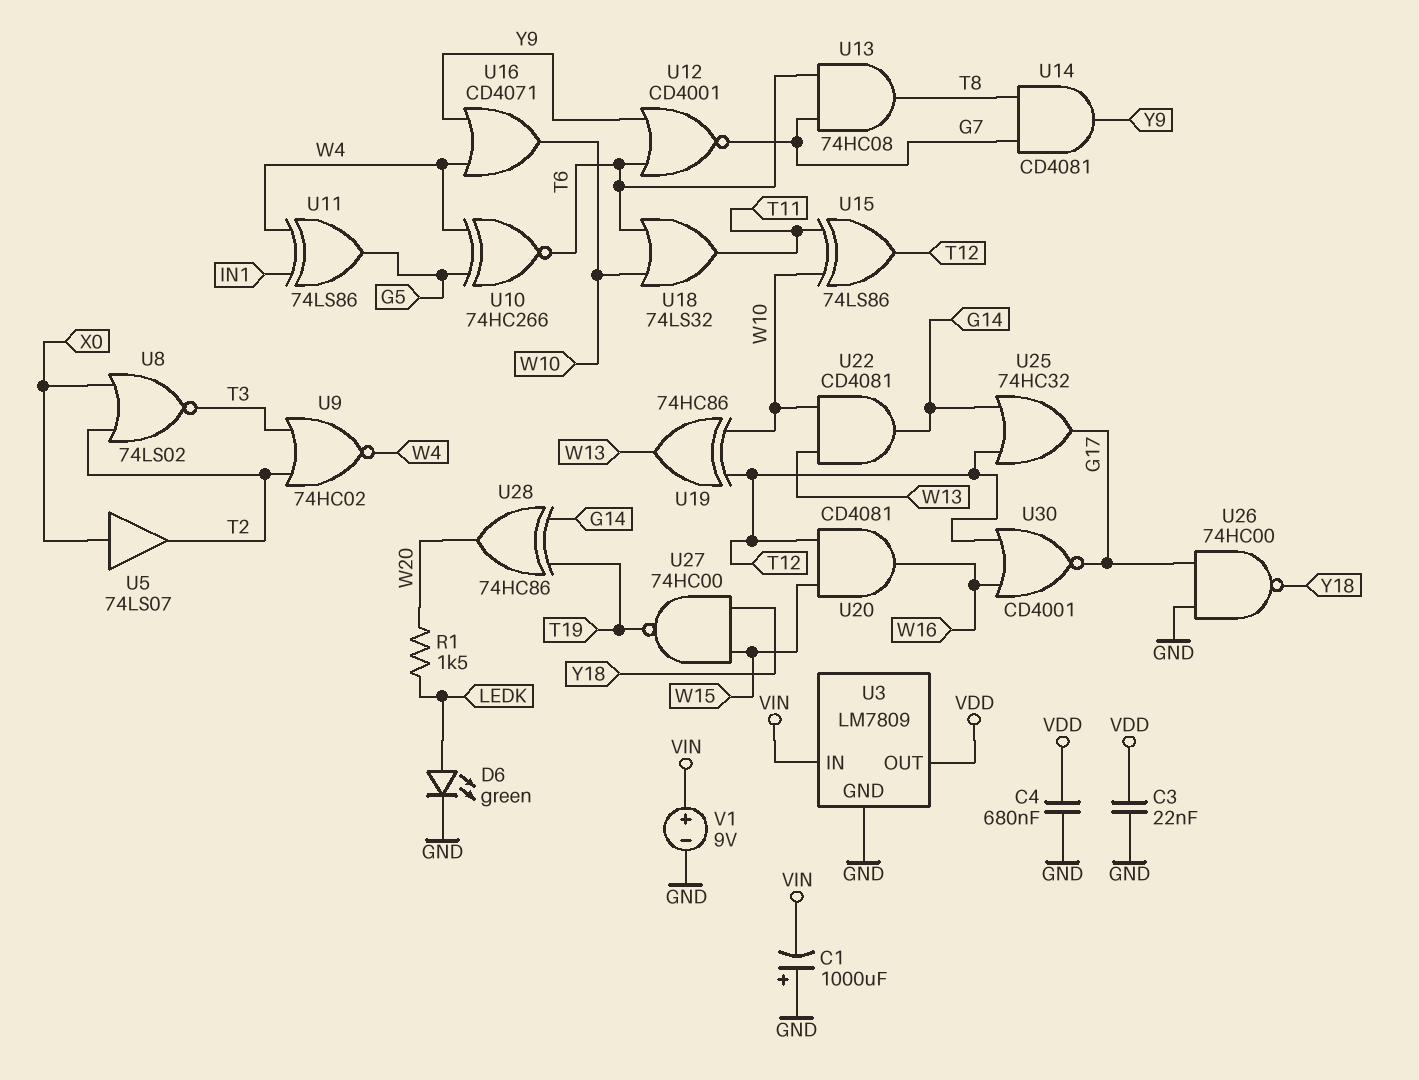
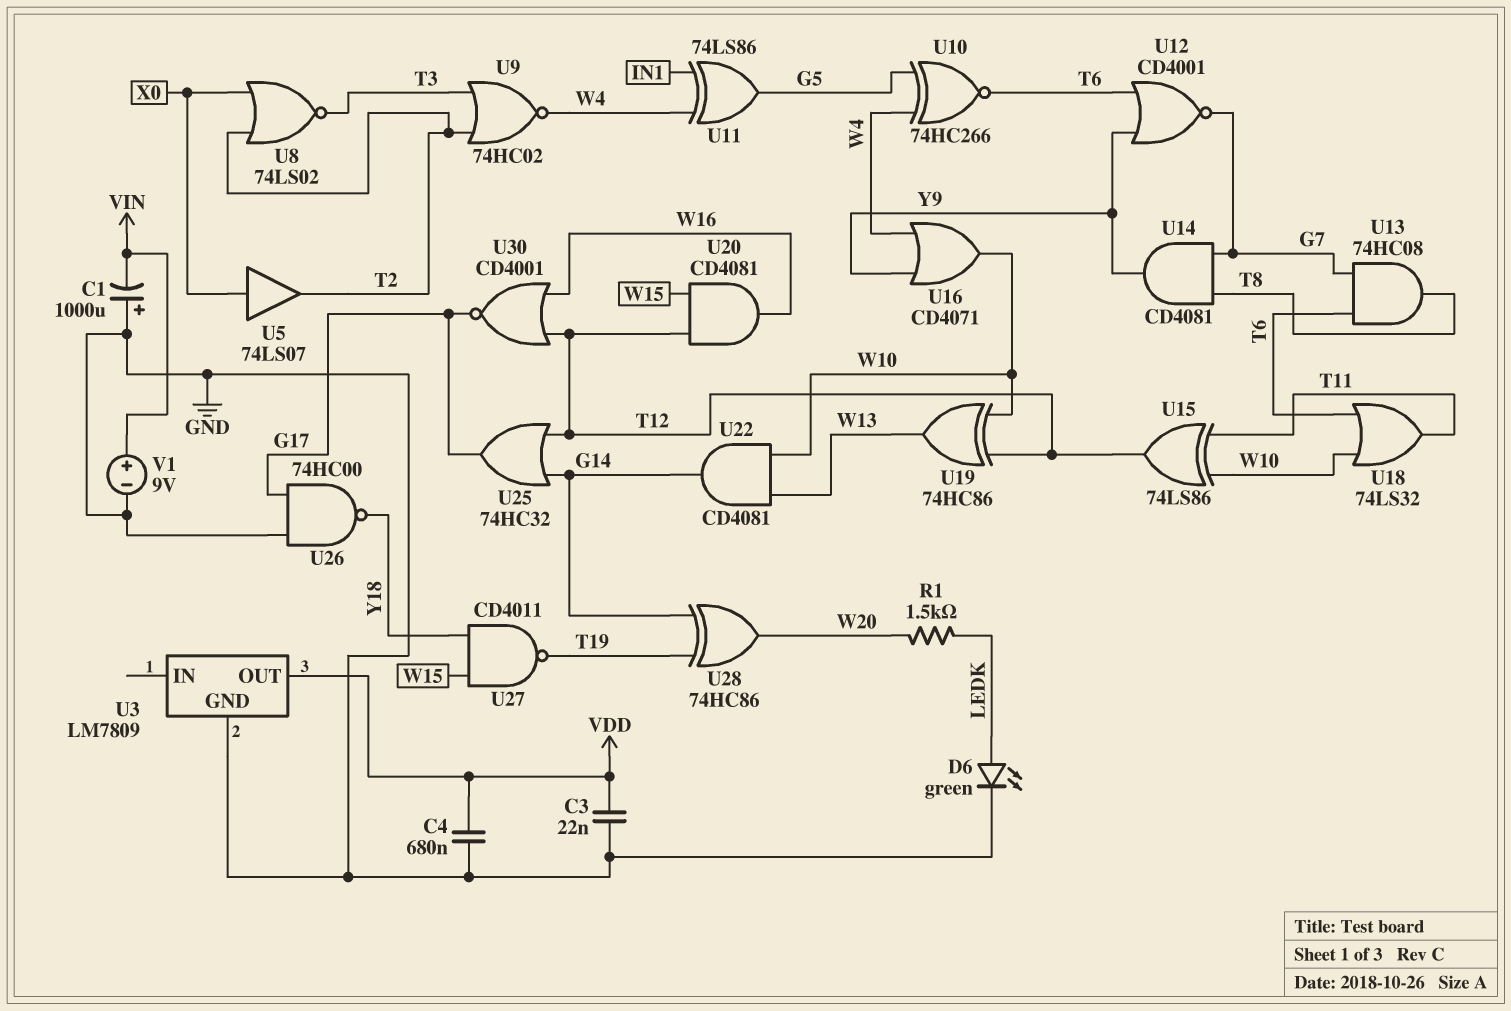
U3 pin IN: VIN -> none
U27: NAND 74HC00 (in W15, in Y18, out T19) -> NAND CD4011 (in W15, in Y18, out T19)

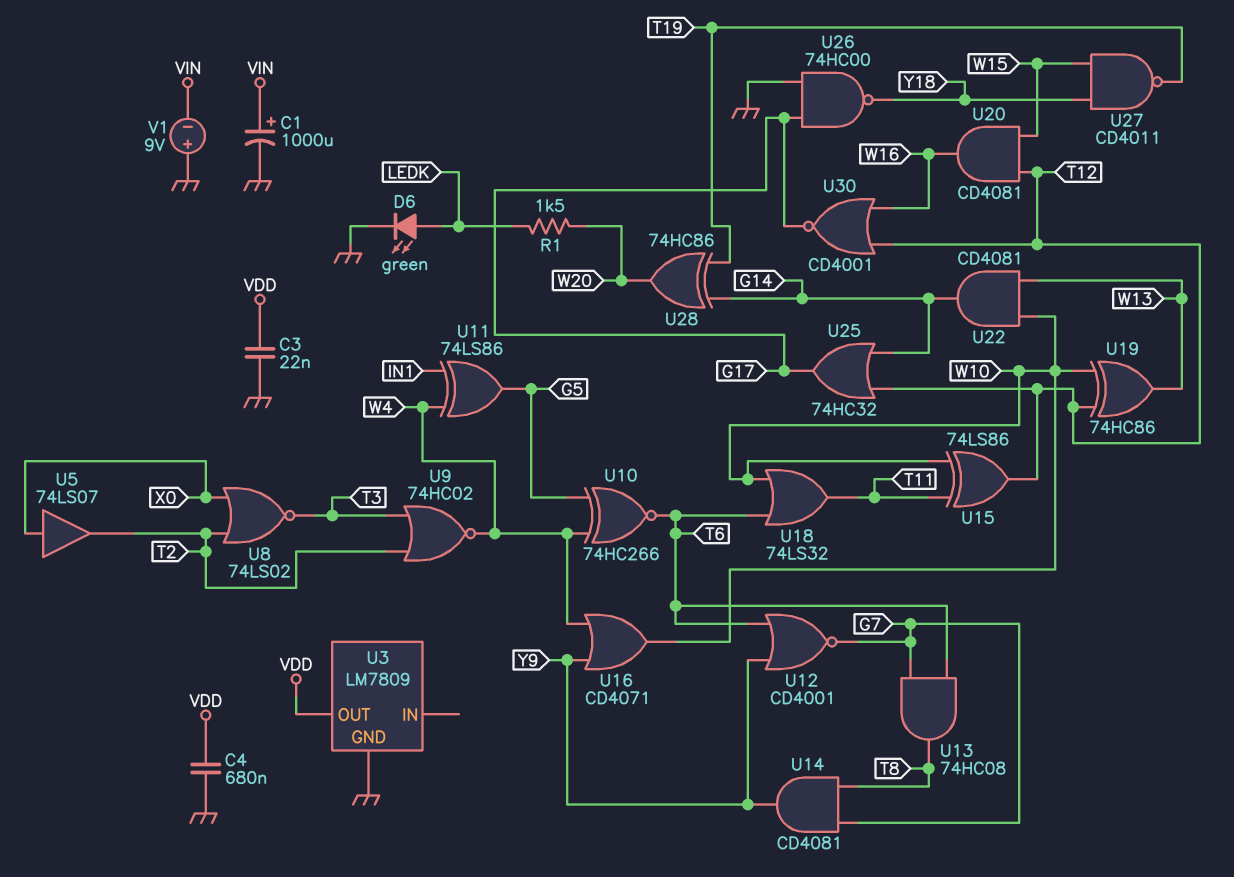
C1: 1000uF (plus GND, minus VIN) -> 1000uF (plus VIN, minus GND)
V1: 9V (plus VIN, minus GND) -> 9V (plus GND, minus VIN)

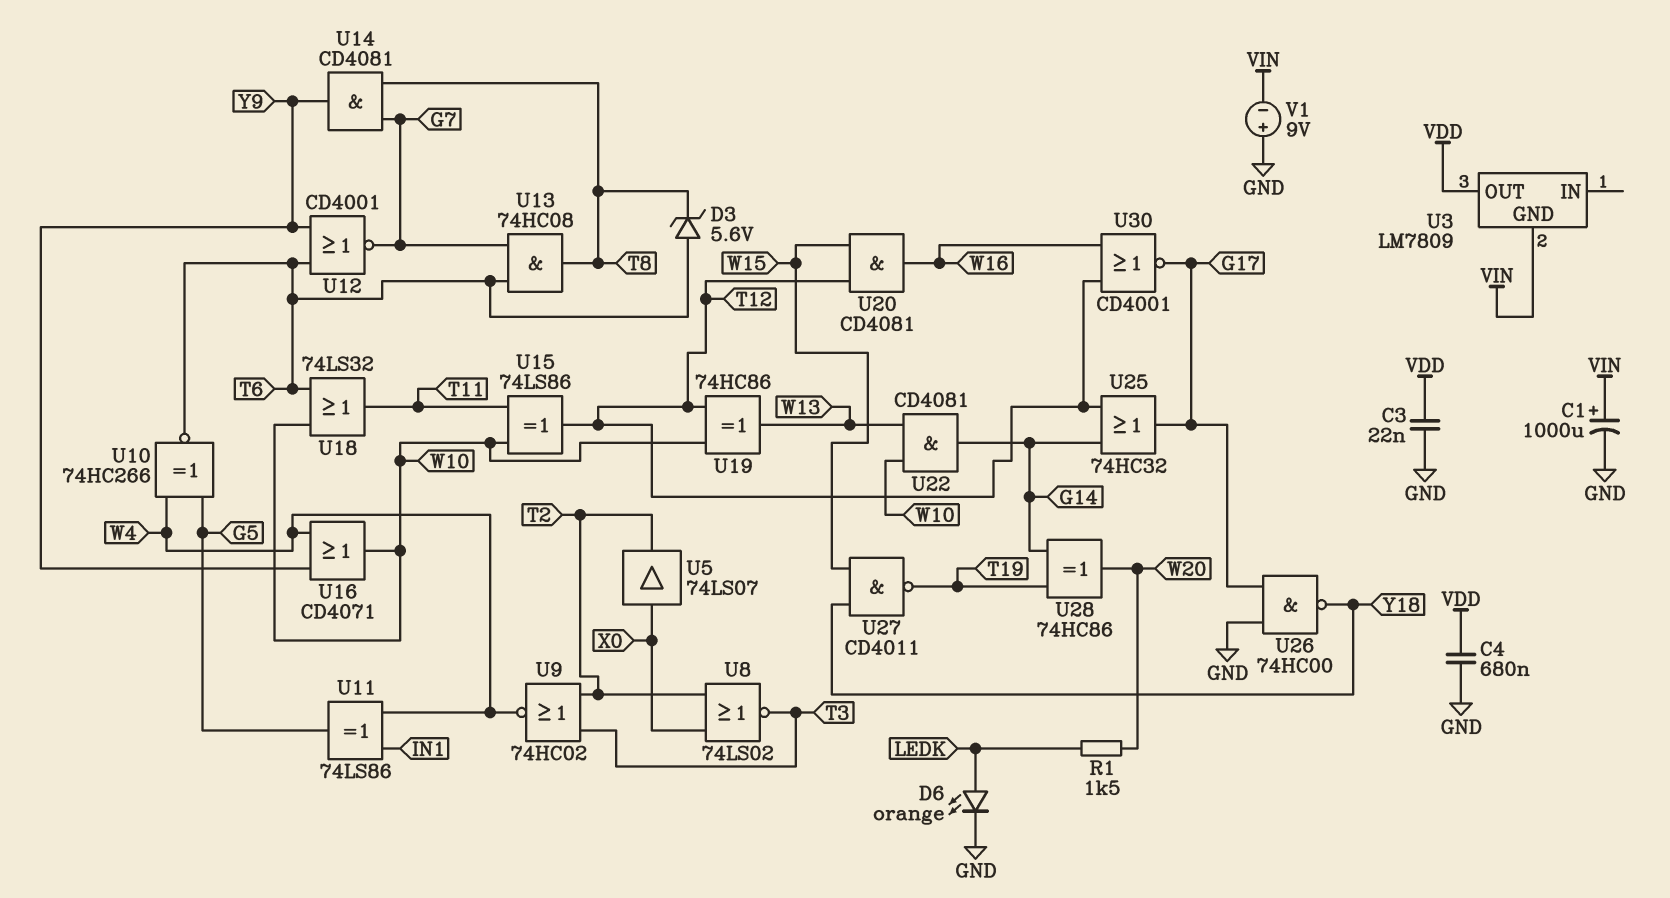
D3: none -> zener 5.6V (A T6, K T8)
D6: LED green (A LEDK, K GND) -> LED orange (A LEDK, K GND)
U3 pin GND: GND -> VIN

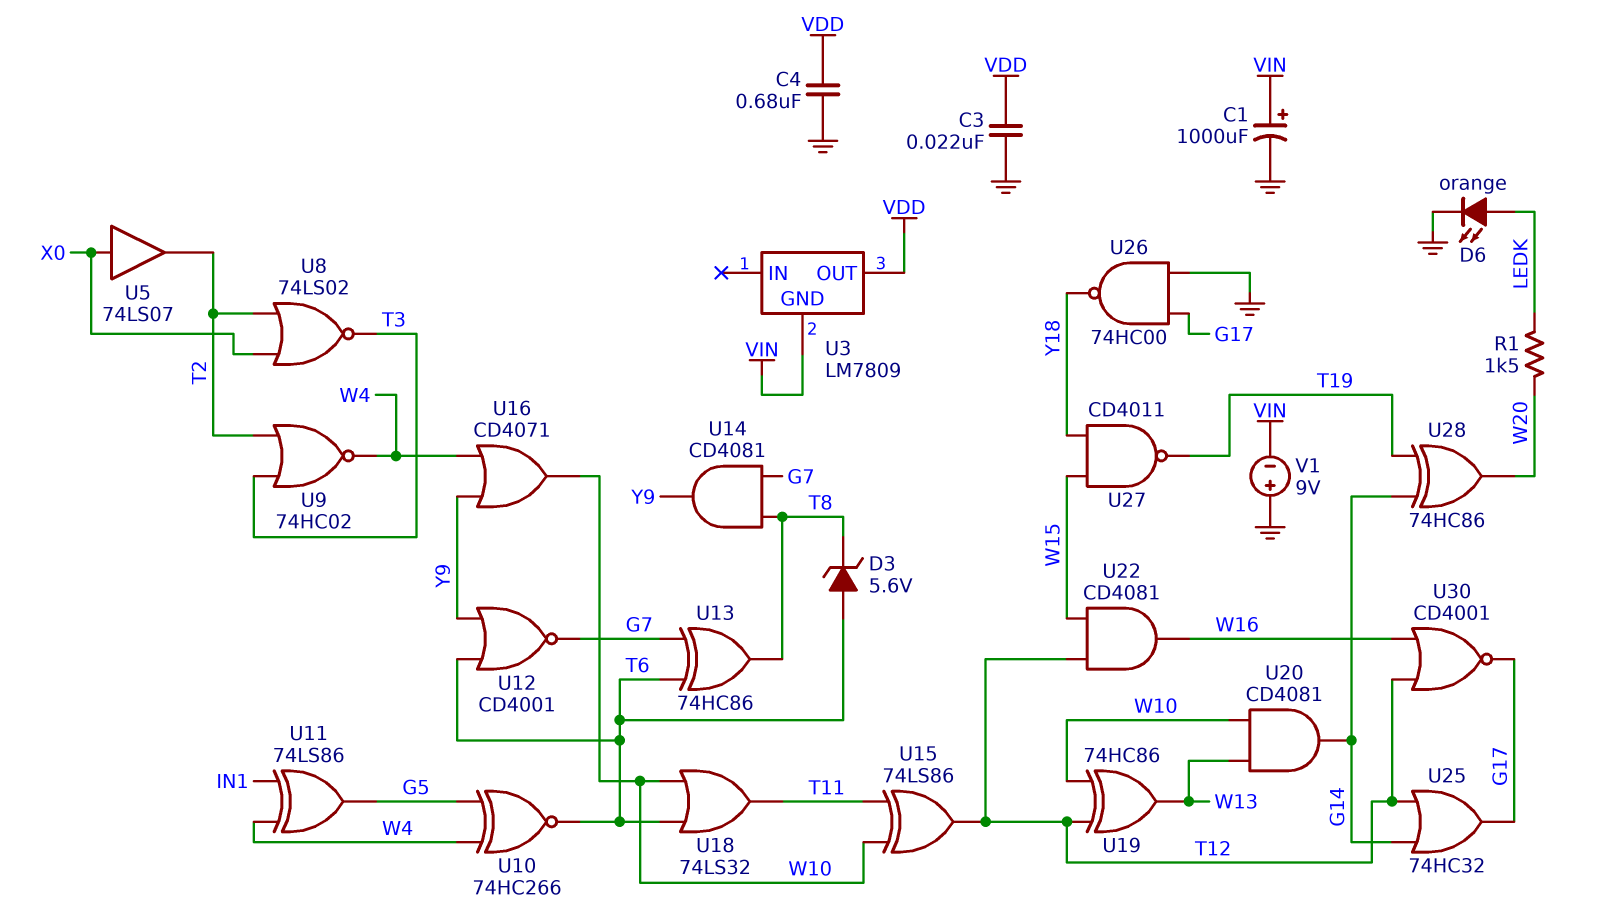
U13: AND 74HC08 (in G7, in T6, out T8) -> XOR 74HC86 (in G7, in T6, out T8)
U20: AND CD4081 (in T12, in W15, out W16) -> AND CD4081 (in W10, in W13, out G14)
U22: AND CD4081 (in W10, in W13, out G14) -> AND CD4081 (in T12, in W15, out W16)

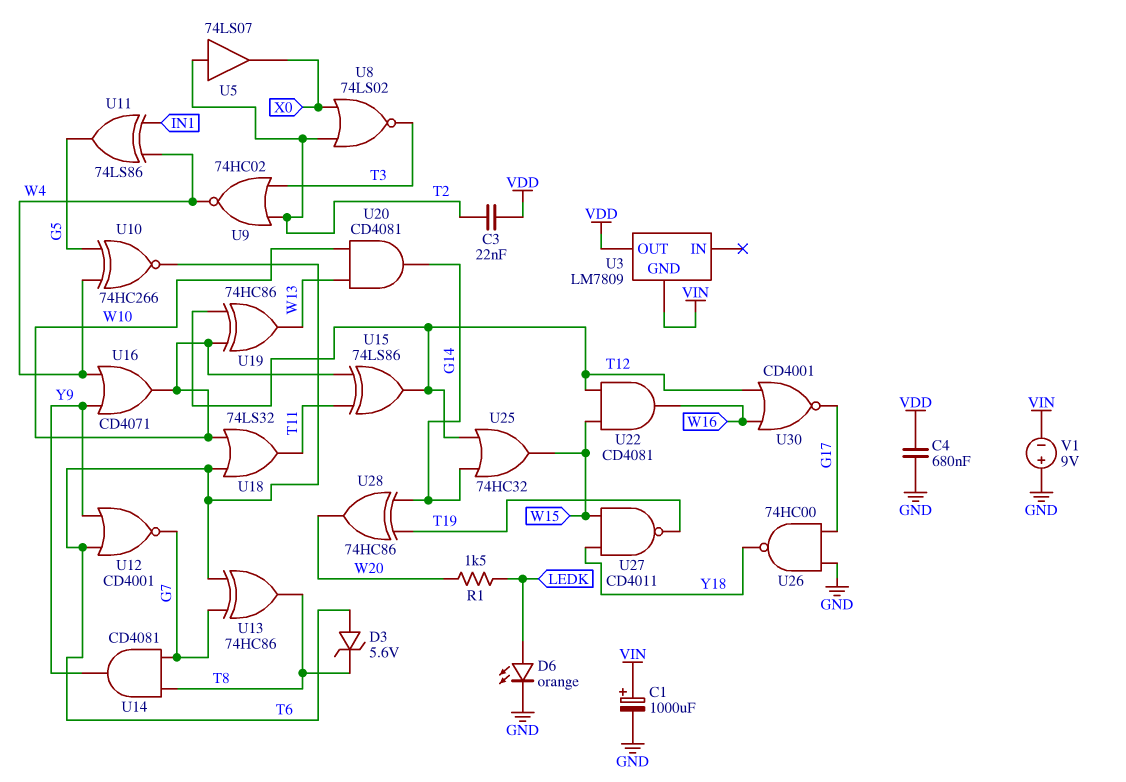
C3: 22nF (GND, VDD) -> 22nF (T2, VDD)
U5: buffer 74LS07 (in X0, out T2) -> buffer 74LS07 (in T2, out X0)
U25: OR 74HC32 (in G14, in T12, out G17) -> OR 74HC32 (in G14, in T12, out W15)

